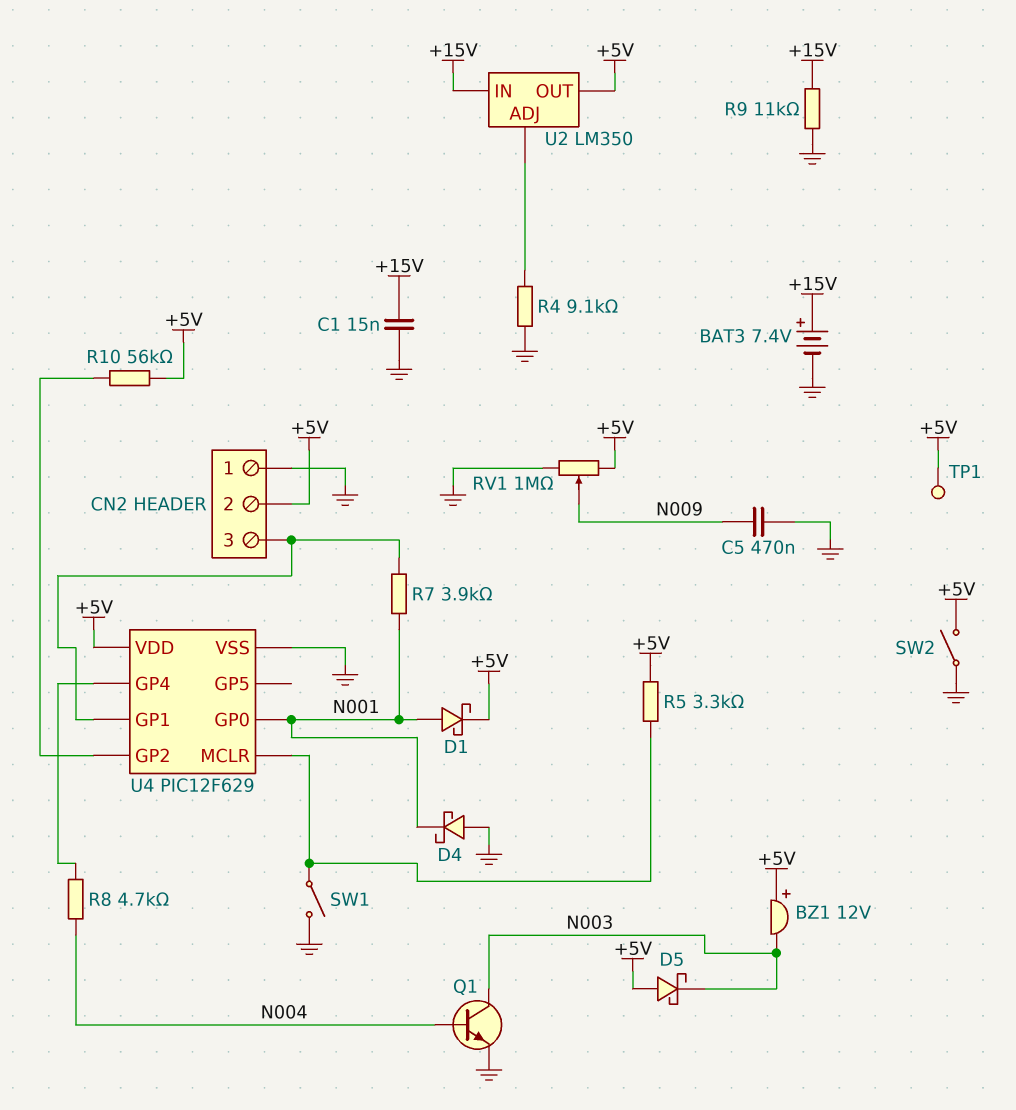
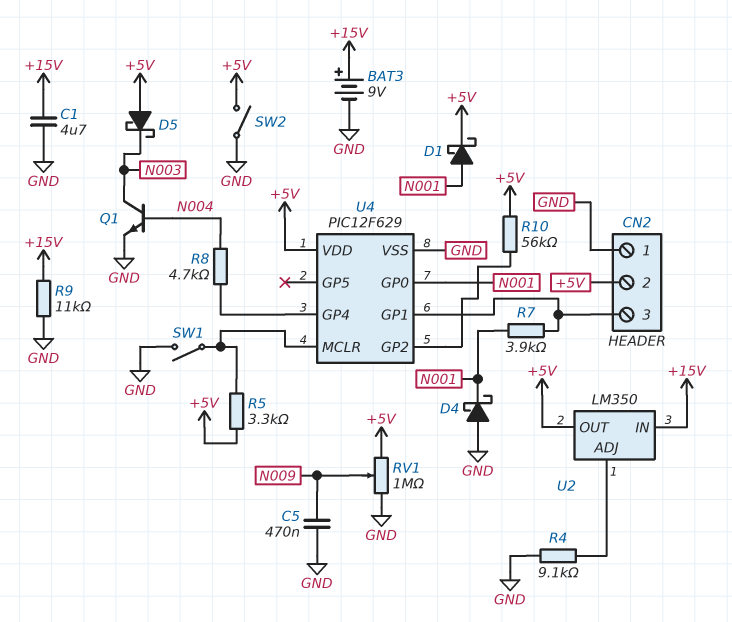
BAT3: 7.4V (plus +15V, minus GND) -> 9V (plus +15V, minus GND)
BZ1: buzzer 12V (plus +5V, minus N003) -> none
C1: 15nF (+15V, GND) -> 4.7uF (+15V, GND)
TP1: test point (+5V) -> none

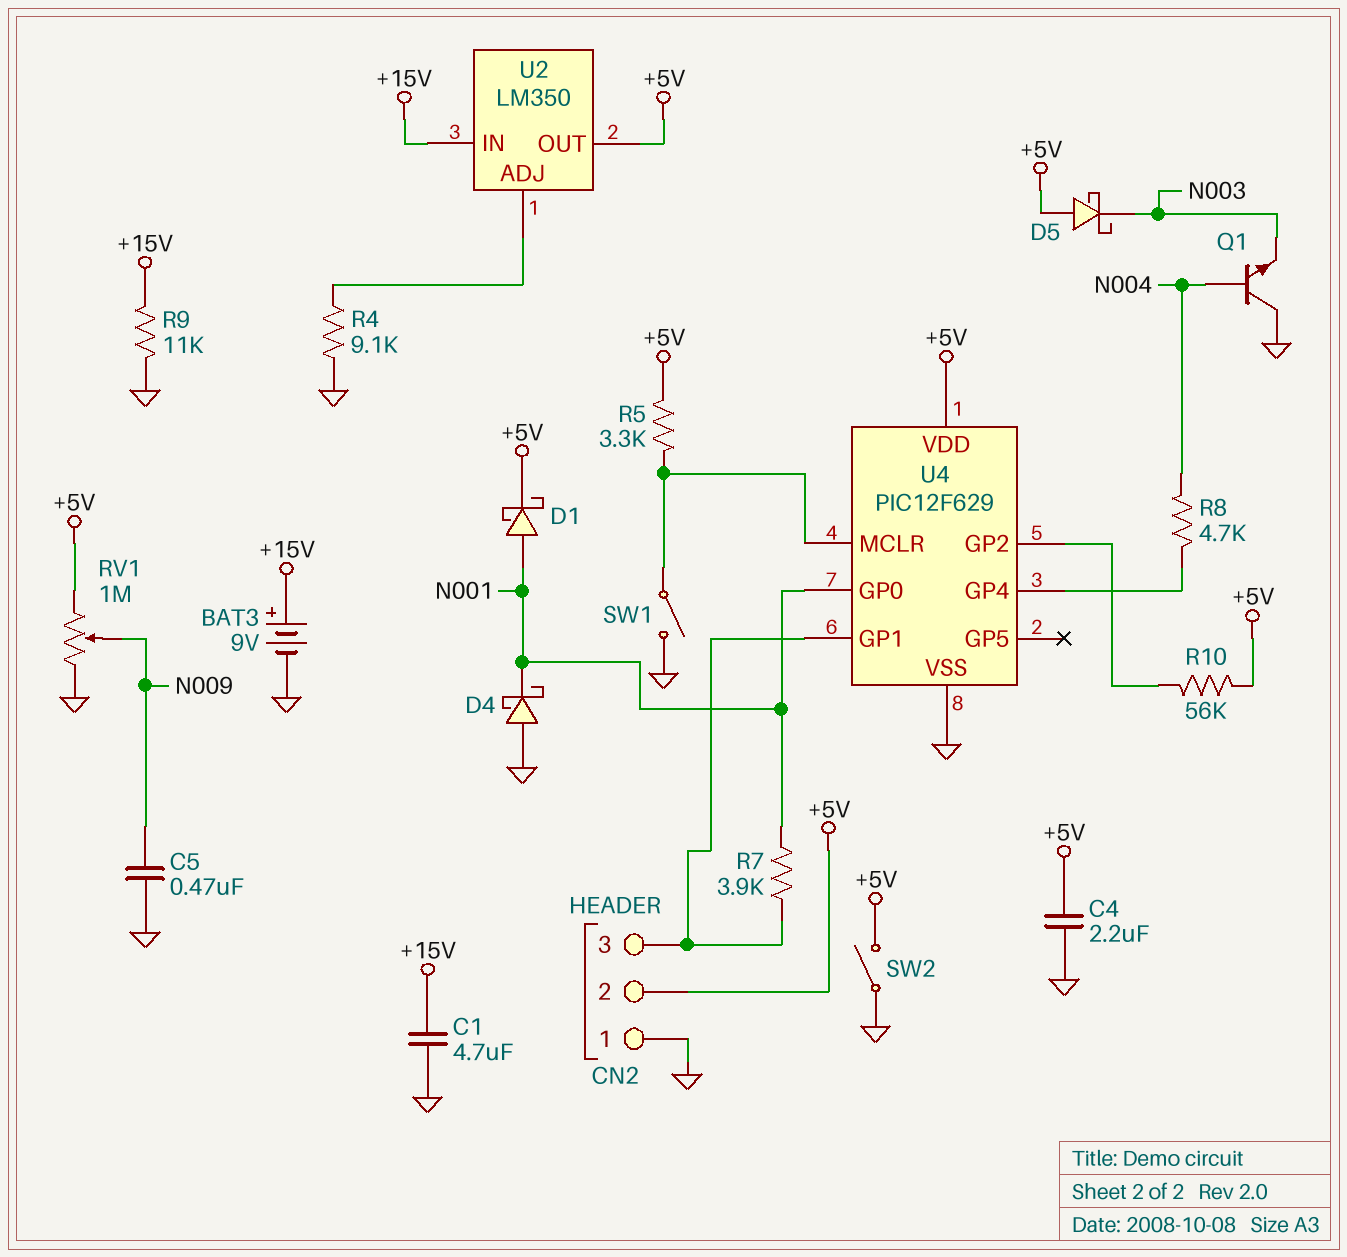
C4: none -> 2.2uF (+5V, GND)
Q1: NPN (B N004, C N003, E GND) -> NPN (B N004, C GND, E N003)

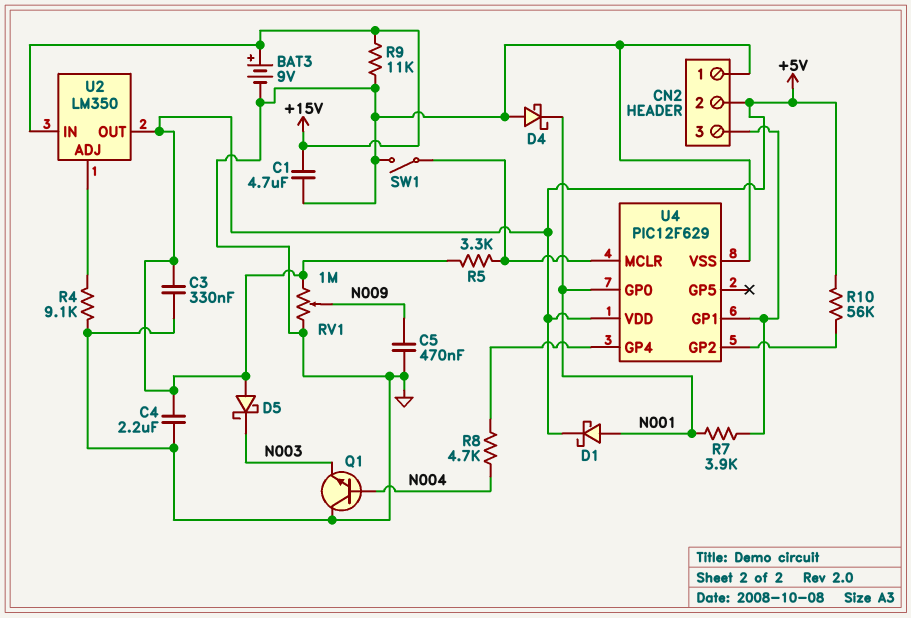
C3: none -> 330nF (+5V, GND)
SW2: switch (+5V, GND) -> none

